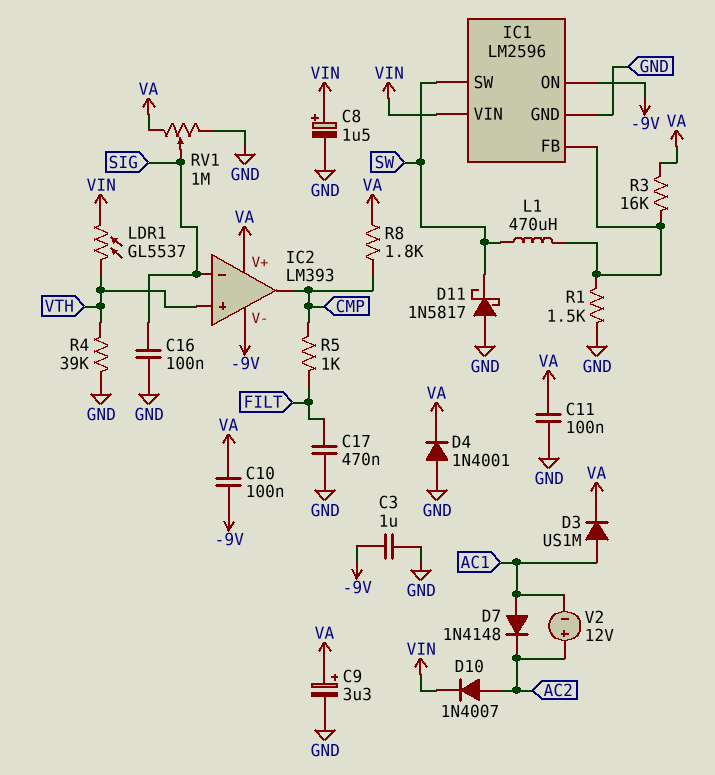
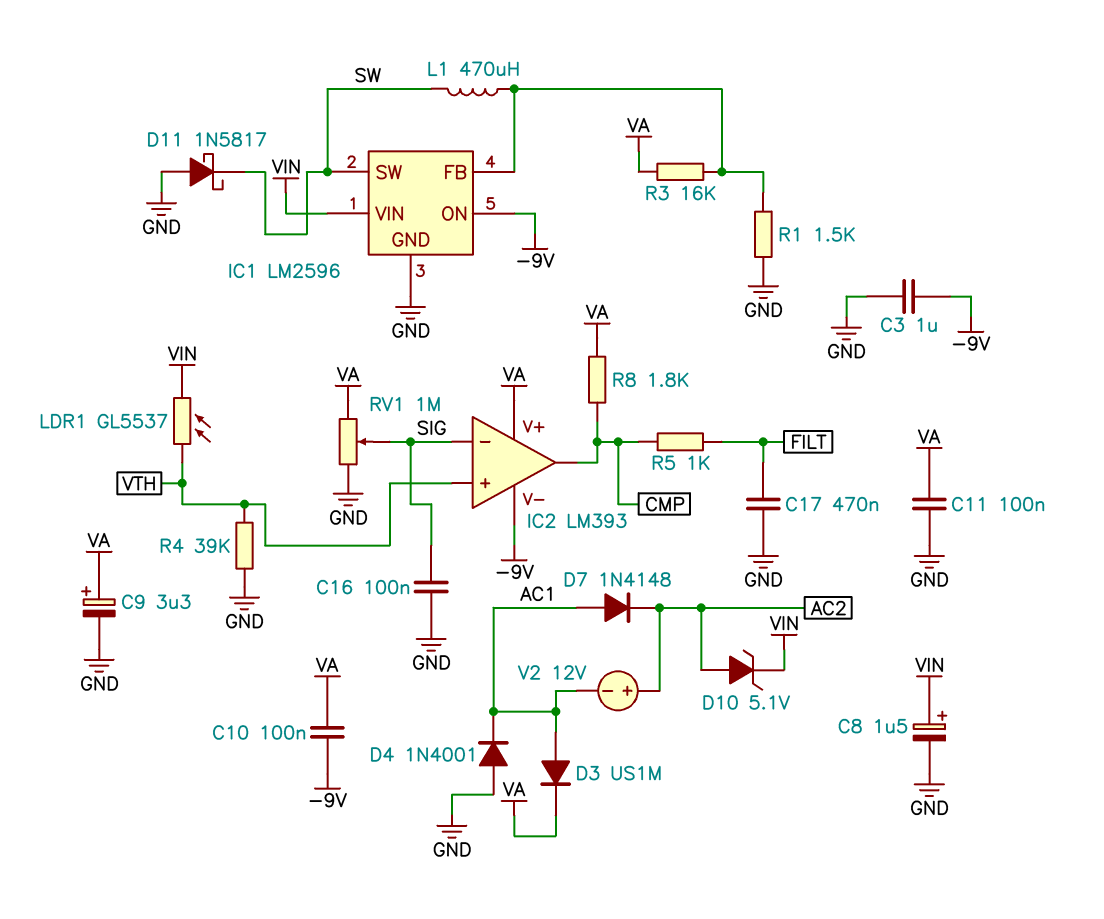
D4: diode 1N4001 (A GND, K VA) -> diode 1N4001 (A GND, K AC1)
D10: diode 1N4007 (A AC2, K VIN) -> zener 5.1V (A AC2, K VIN)

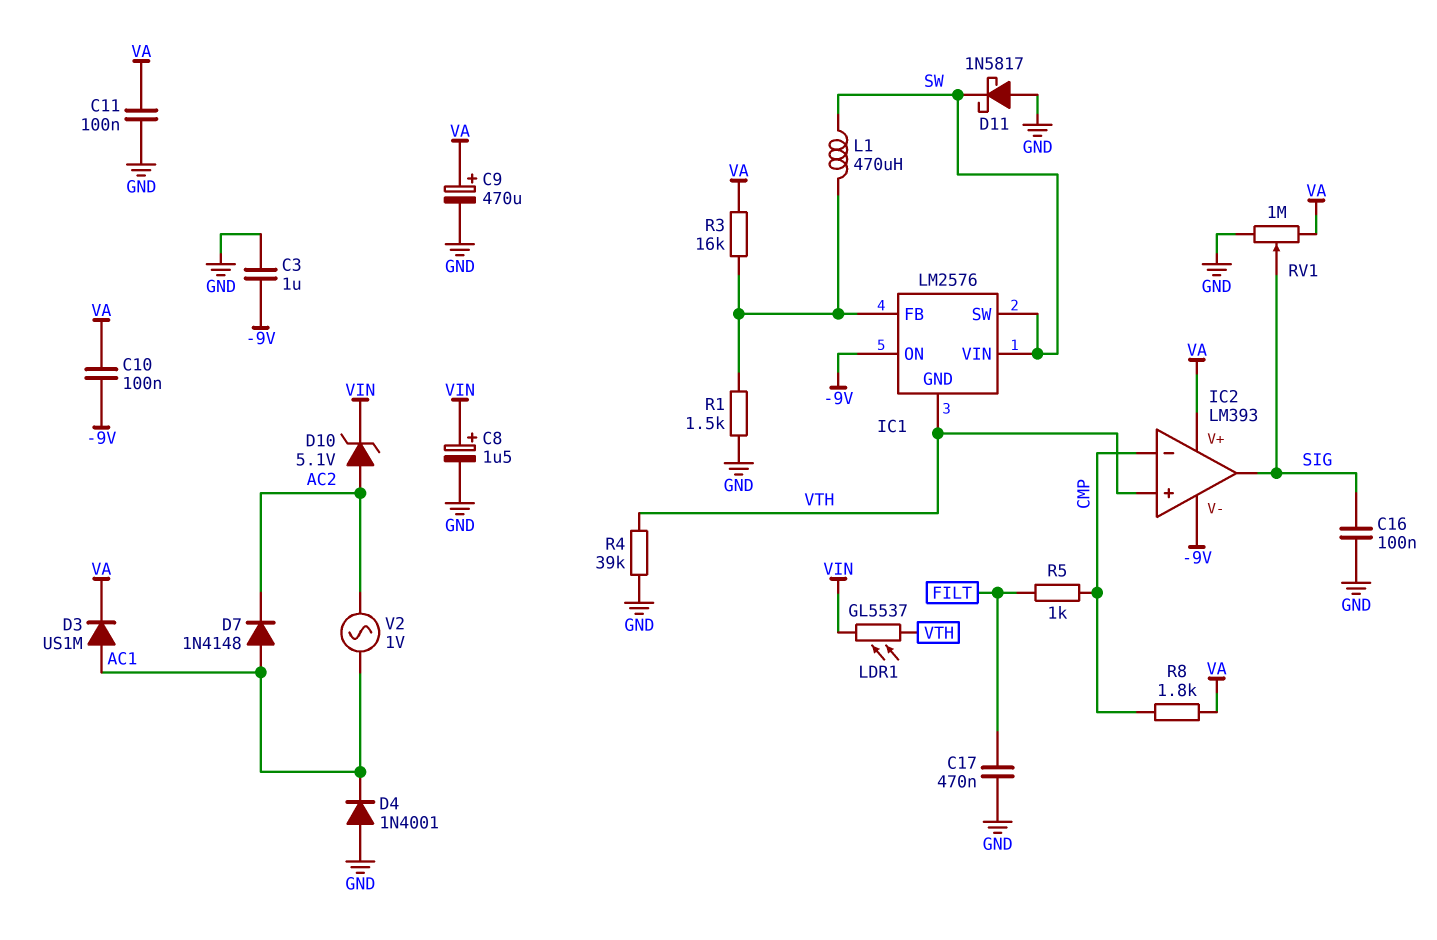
C9: 3.3uF (plus VA, minus GND) -> 470uF (plus VA, minus GND)
IC1: LM2596 -> LM2576
IC1 pin GND: GND -> VTH
IC1 pin VIN: VIN -> SW
IC2 pin in-: SIG -> CMP
IC2 pin out: CMP -> SIG
V2: 12V (plus AC2, minus AC1) -> AC 1V (AC1, AC2)

